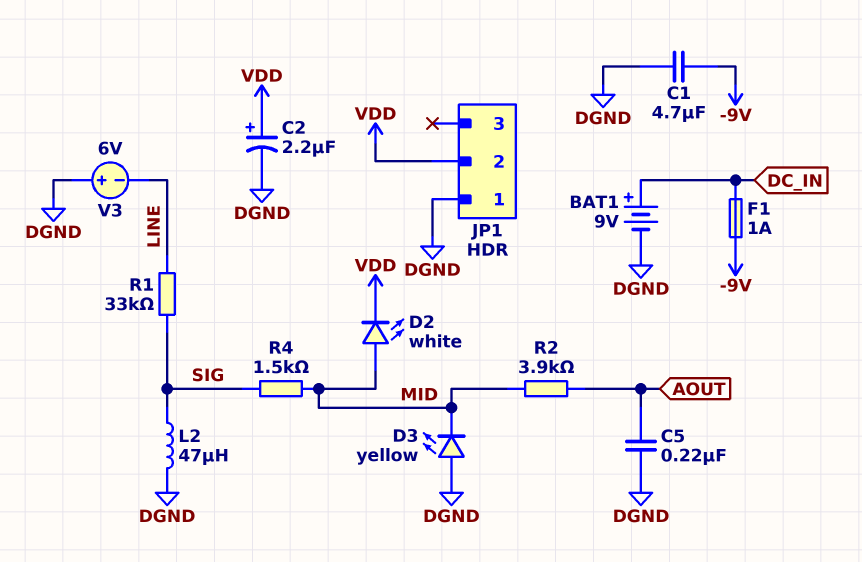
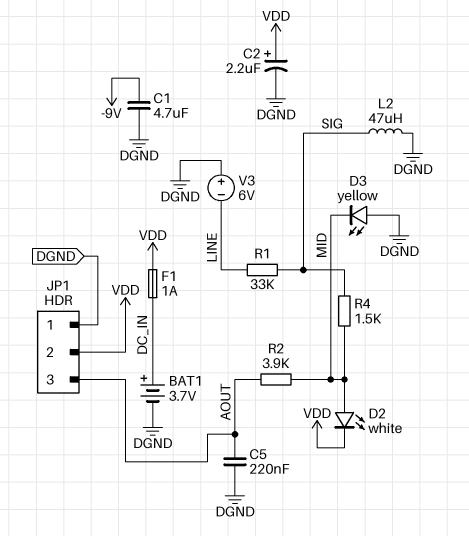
BAT1: 9V (plus DC_IN, minus DGND) -> 3.7V (plus DC_IN, minus DGND)
F1: 1A (-9V, DC_IN) -> 1A (DC_IN, VDD)
JP1 pin 3: none -> AOUT

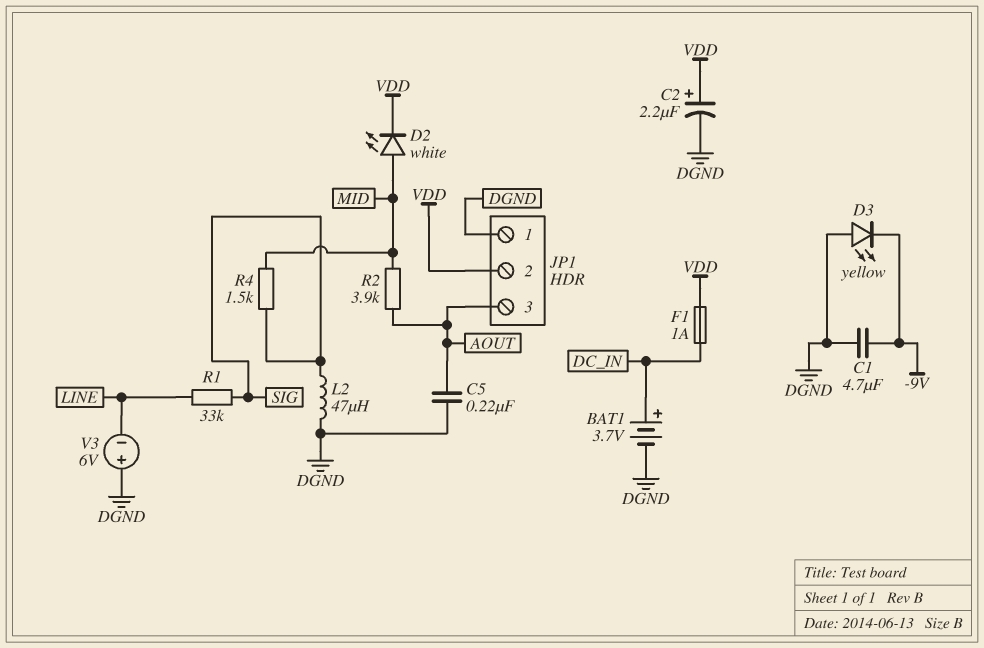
D3: LED yellow (A DGND, K MID) -> LED yellow (A DGND, K -9V)

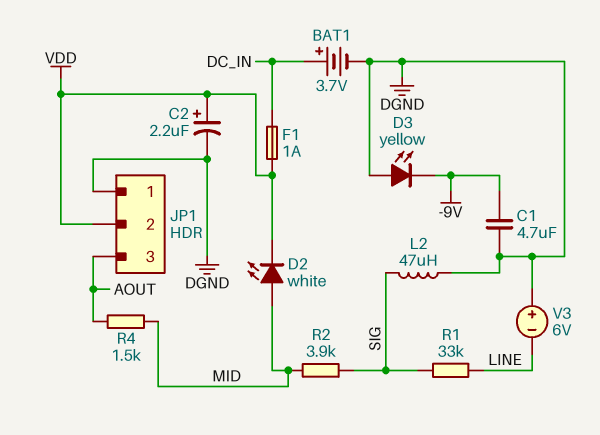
C5: 220nF (AOUT, DGND) -> none
R2: 3.9k (AOUT, MID) -> 3.9k (MID, SIG)
R4: 1.5k (MID, SIG) -> 1.5k (AOUT, MID)

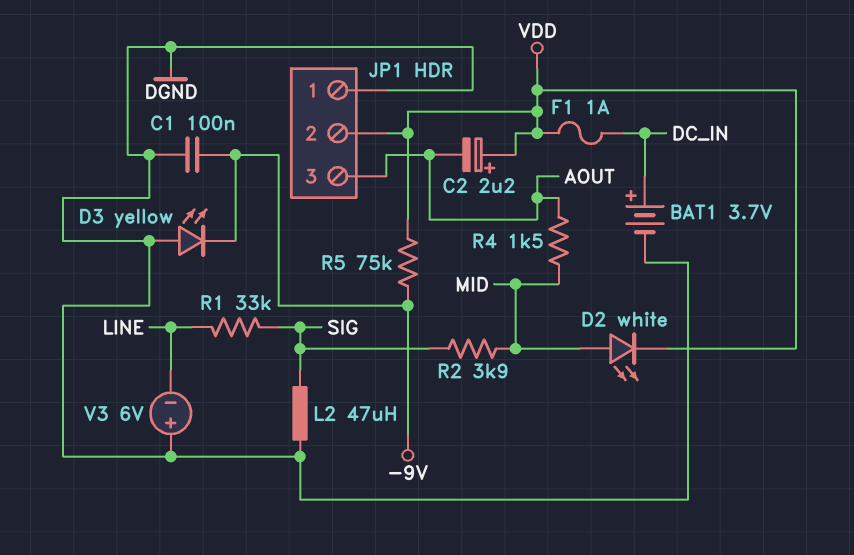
C1: 4.7uF (-9V, DGND) -> 100nF (-9V, DGND)
C2: 2.2uF (plus VDD, minus DGND) -> 2.2uF (plus VDD, minus AOUT)
R5: none -> 75k (-9V, VDD)

